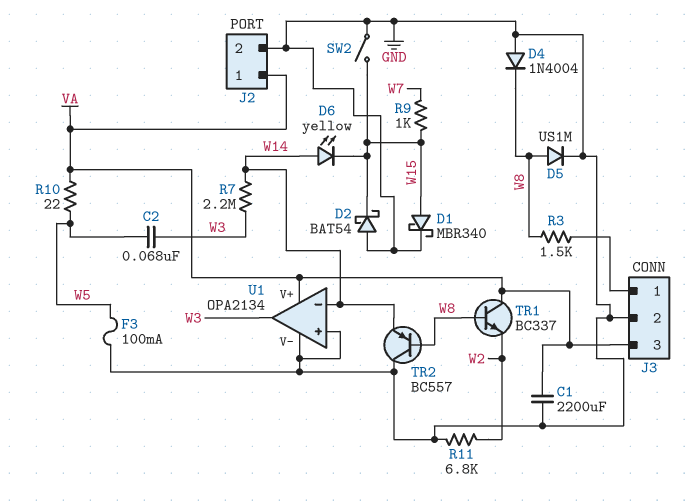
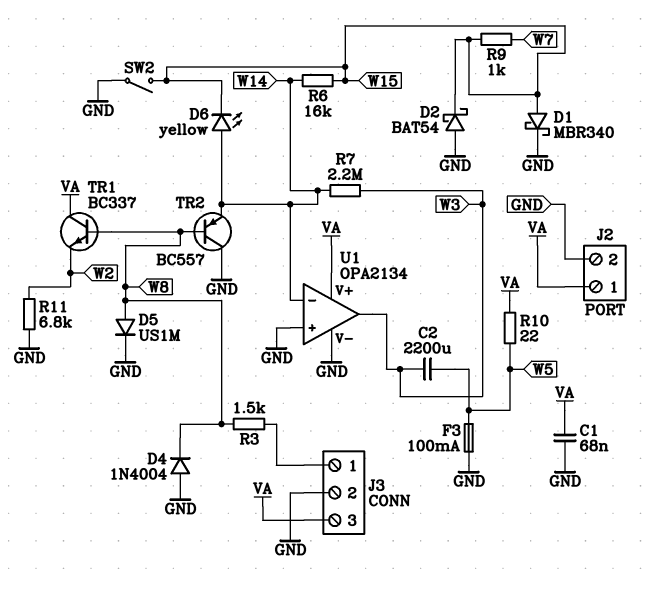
C1: 2200uF (GND, VA) -> 68nF (GND, VA)
C2: 68nF (W3, W5) -> 2200uF (W3, W5)
R6: none -> 16k (W14, W15)

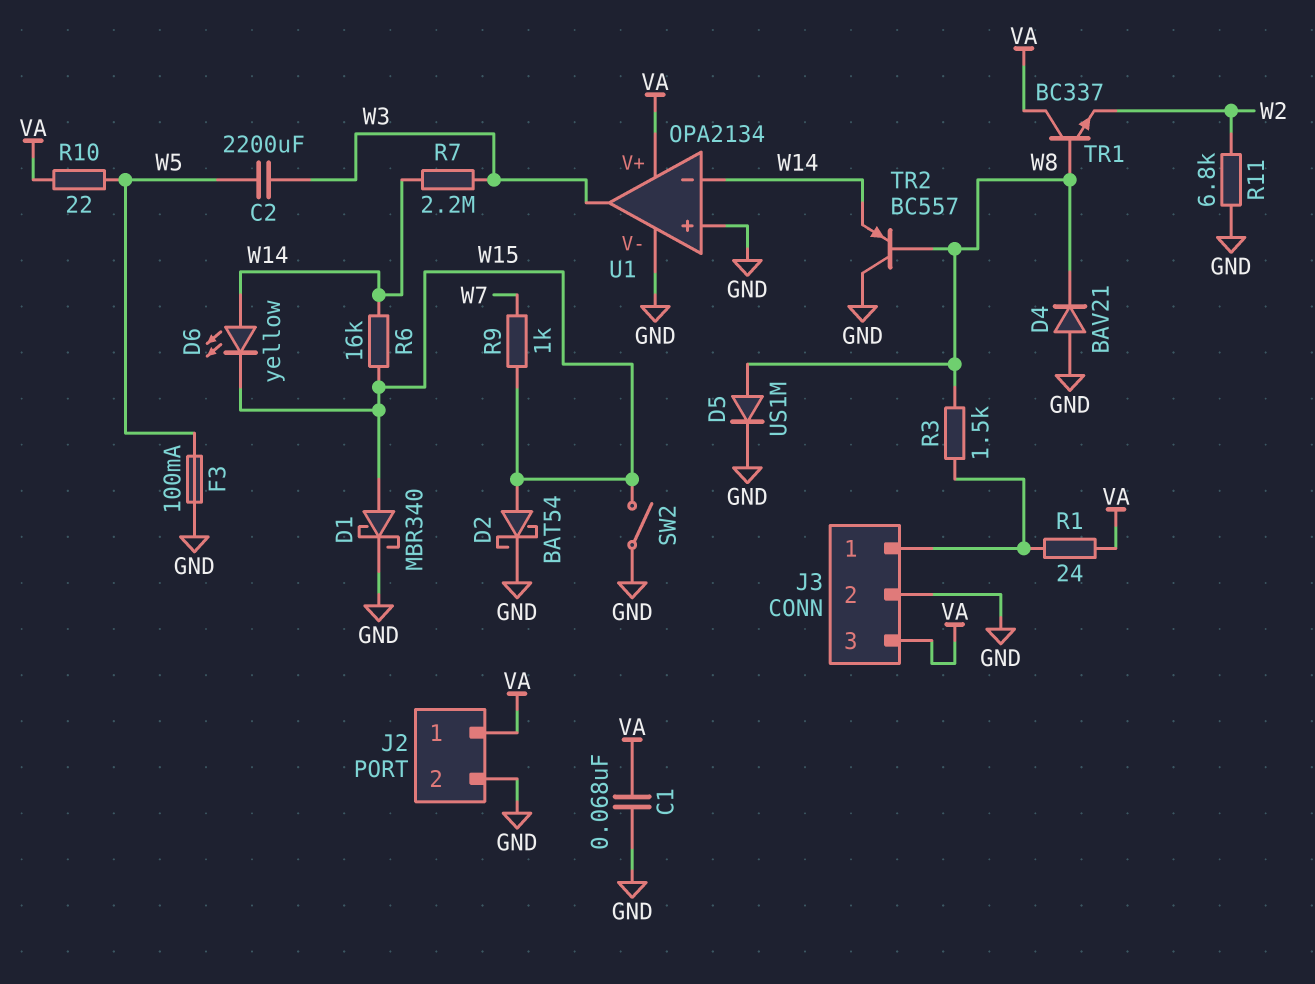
D2: schottky BAT54 (A GND, K W15) -> schottky BAT54 (A W15, K GND)
D4: diode 1N4004 (A GND, K W8) -> diode BAV21 (A GND, K W8)
R1: none -> 24 (J3/1, VA)

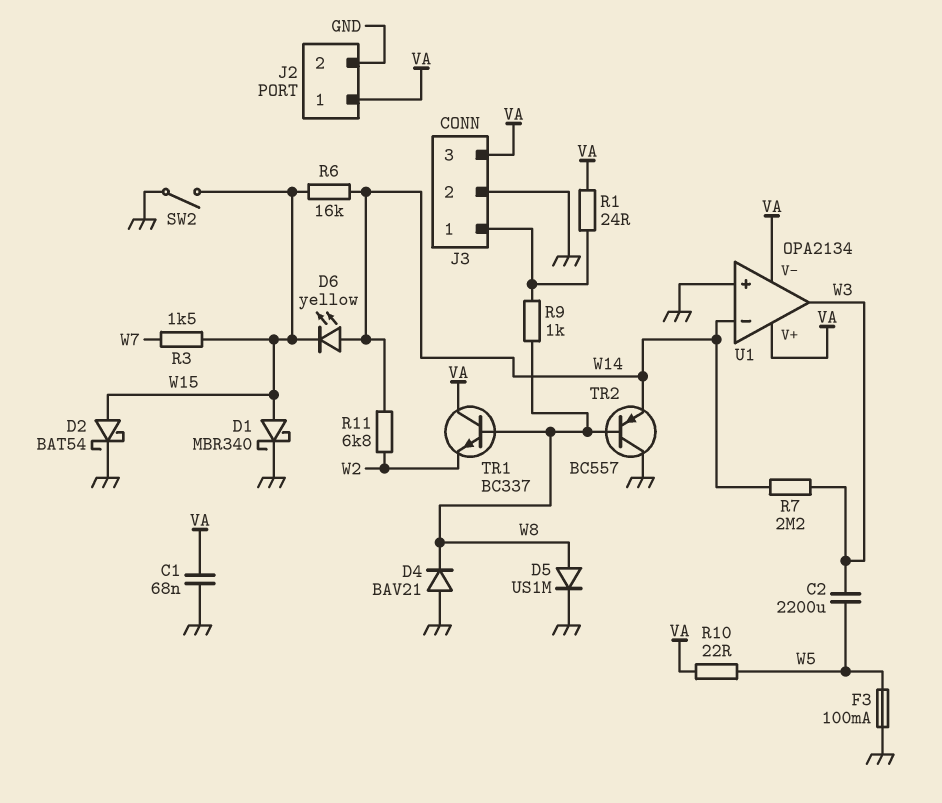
R3: 1.5k (J3/1, W8) -> 1.5k (W7, W15)
R9: 1k (W7, W15) -> 1k (J3/1, W8)
R11: 6.8k (GND, W2) -> 6.8k (W2, W14)
U1 pin V-: GND -> VA

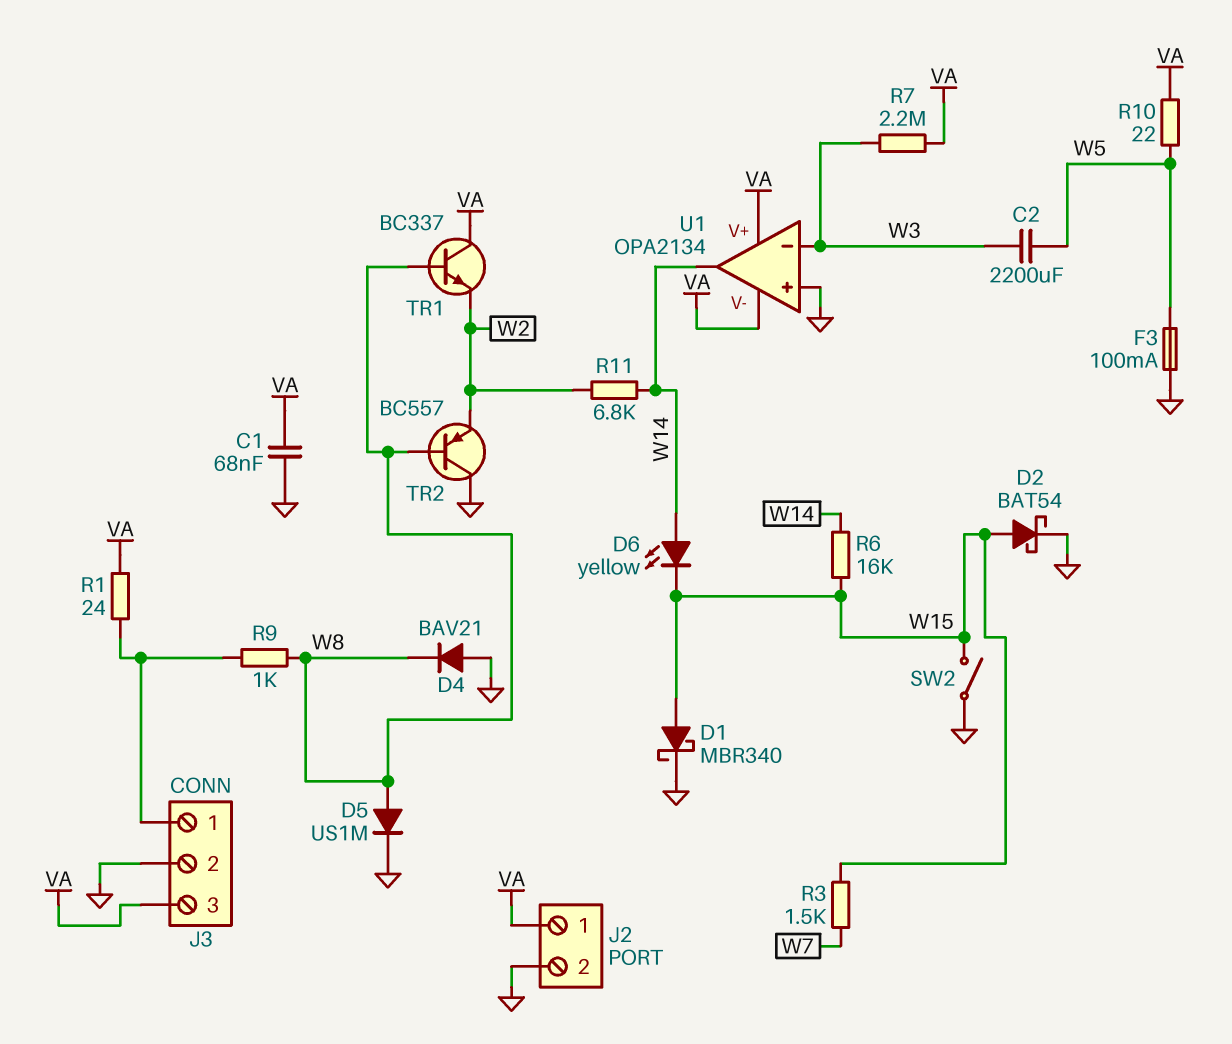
R7: 2.2M (W3, W14) -> 2.2M (VA, W3)
TR2: PNP BC557 (B W8, C GND, E W14) -> PNP BC557 (B W8, C GND, E W2)
U1 pin in-: W14 -> W3
U1 pin out: W3 -> W14

